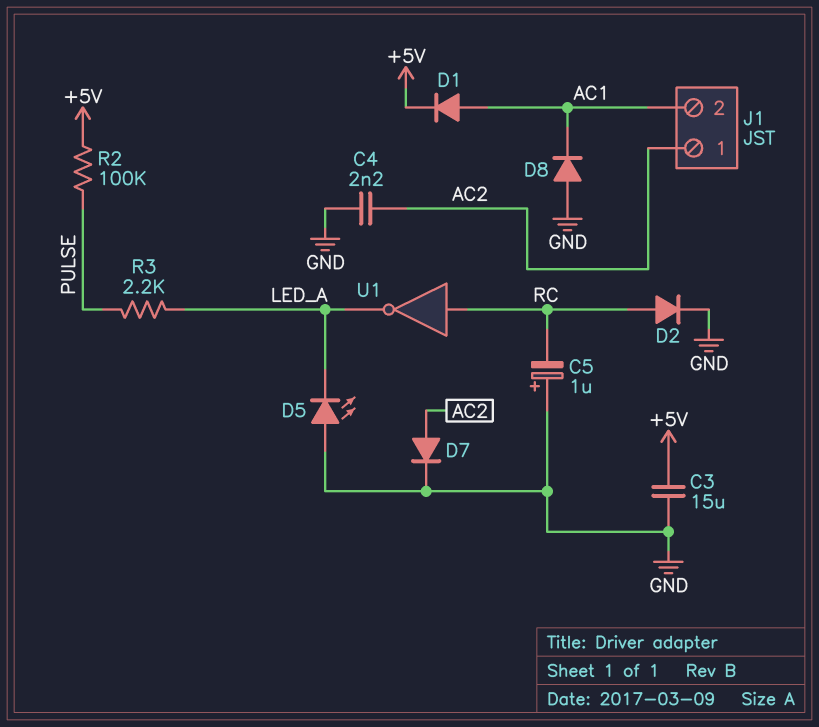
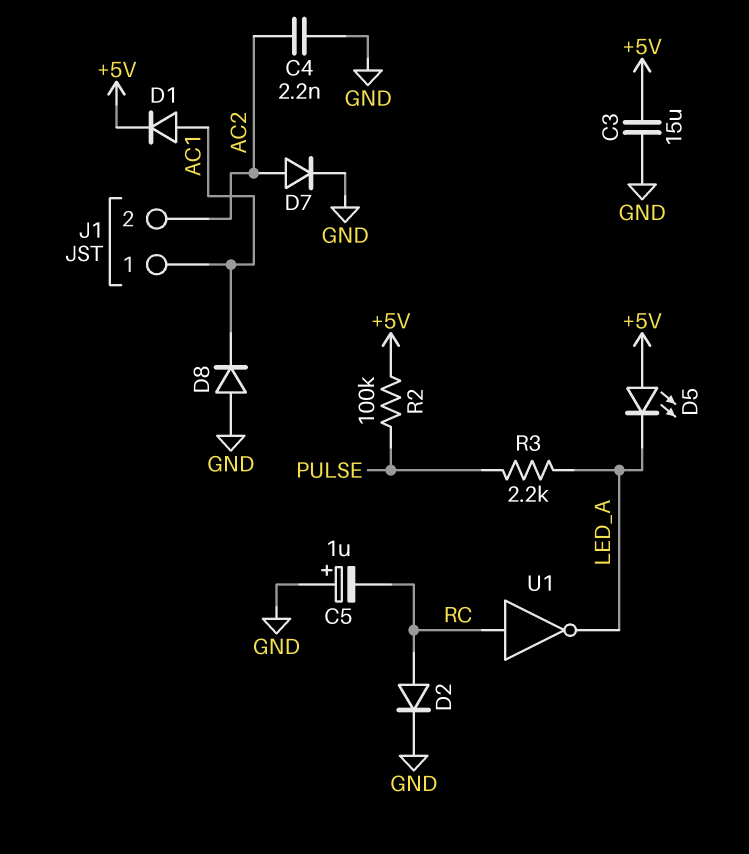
D5: LED (A GND, K LED_A) -> LED (A +5V, K LED_A)
J1 pin 1: AC2 -> AC1
J1 pin 2: AC1 -> AC2

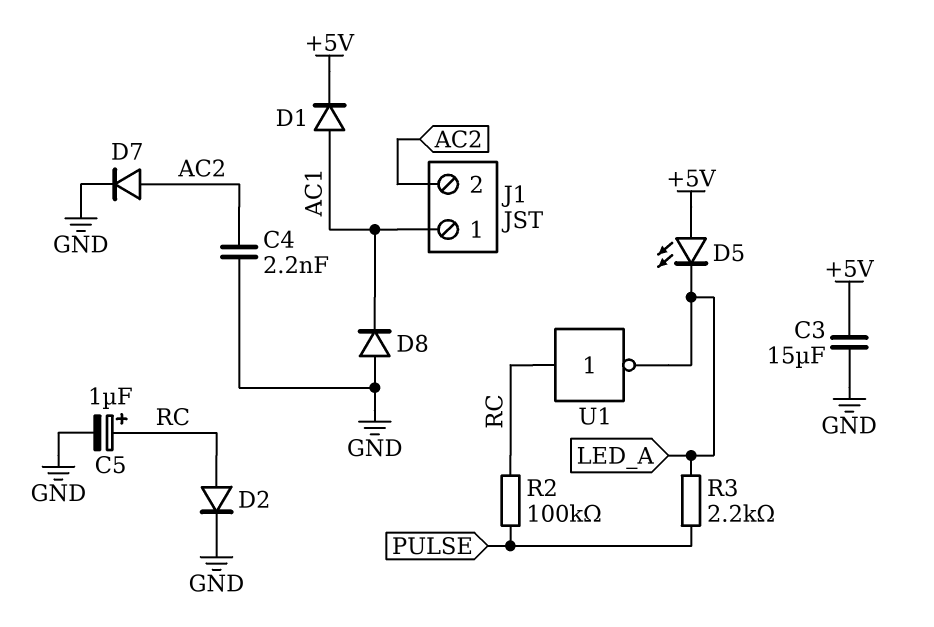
C5: 1uF (plus GND, minus RC) -> 1uF (plus RC, minus GND)
R2: 100k (+5V, PULSE) -> 100k (PULSE, RC)

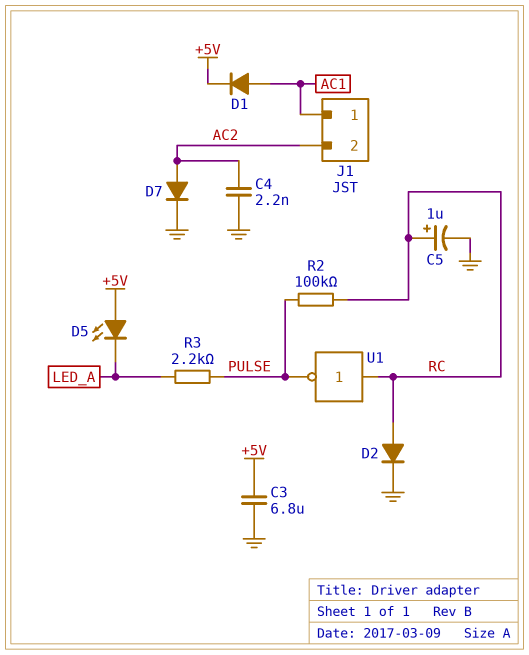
C3: 15uF (+5V, GND) -> 6.8uF (+5V, GND)
D8: diode (A GND, K AC1) -> none
U1: NOT (in RC, out LED_A) -> NOT (in RC, out PULSE)

